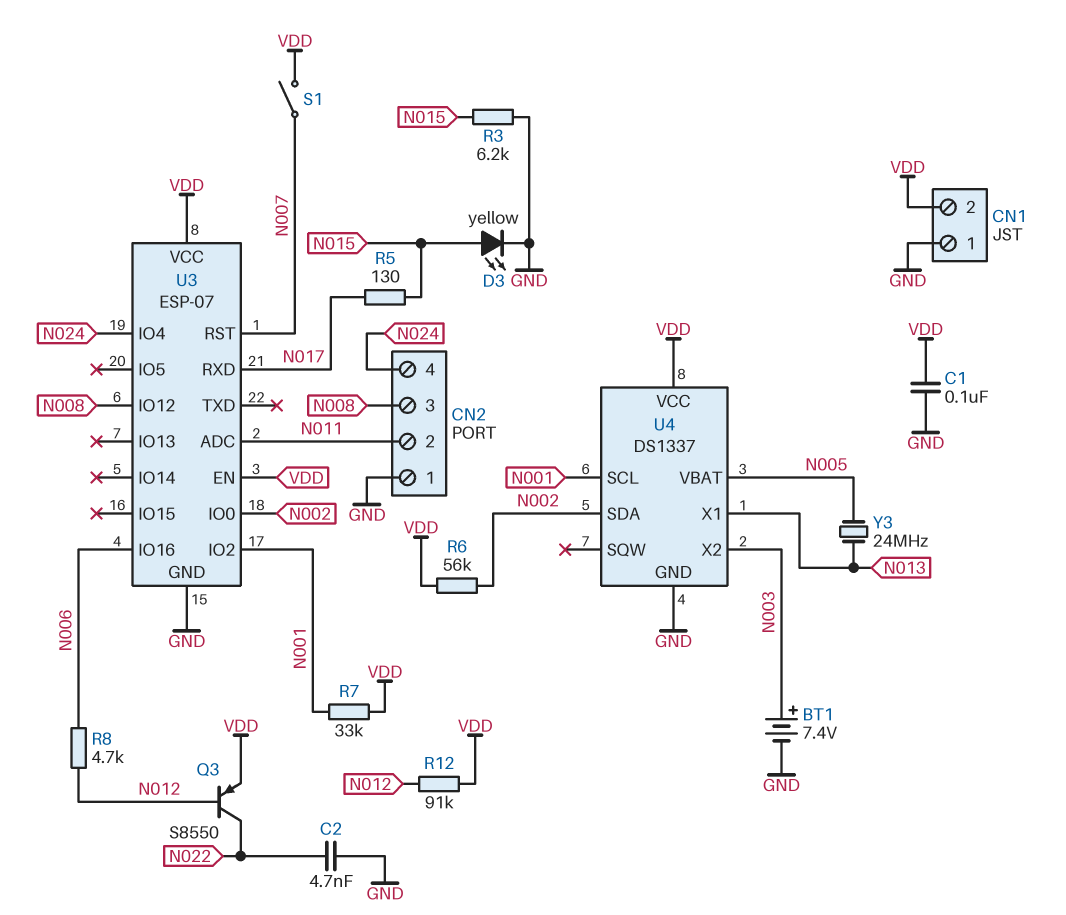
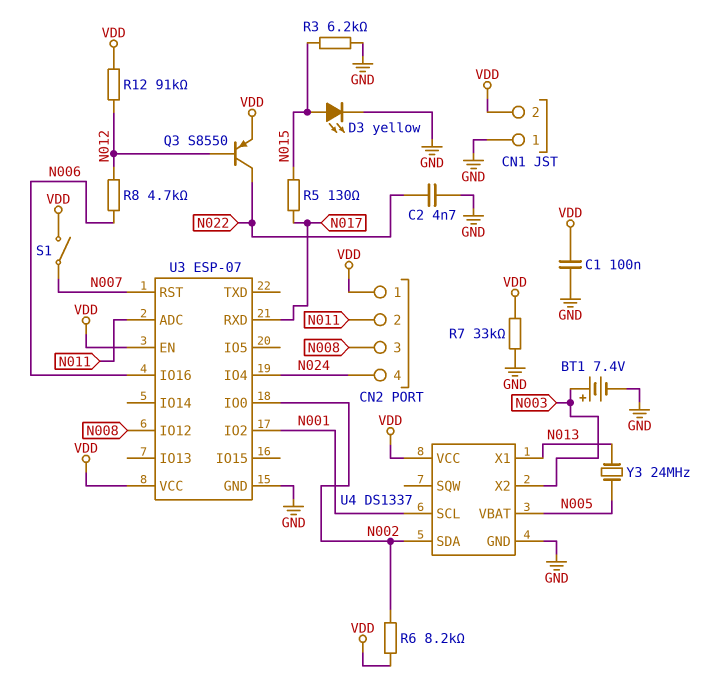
CN2 pin 1: GND -> VDD
R6: 56k (N002, VDD) -> 8.2k (N002, VDD)
R7: 33k (N001, VDD) -> 33k (GND, VDD)

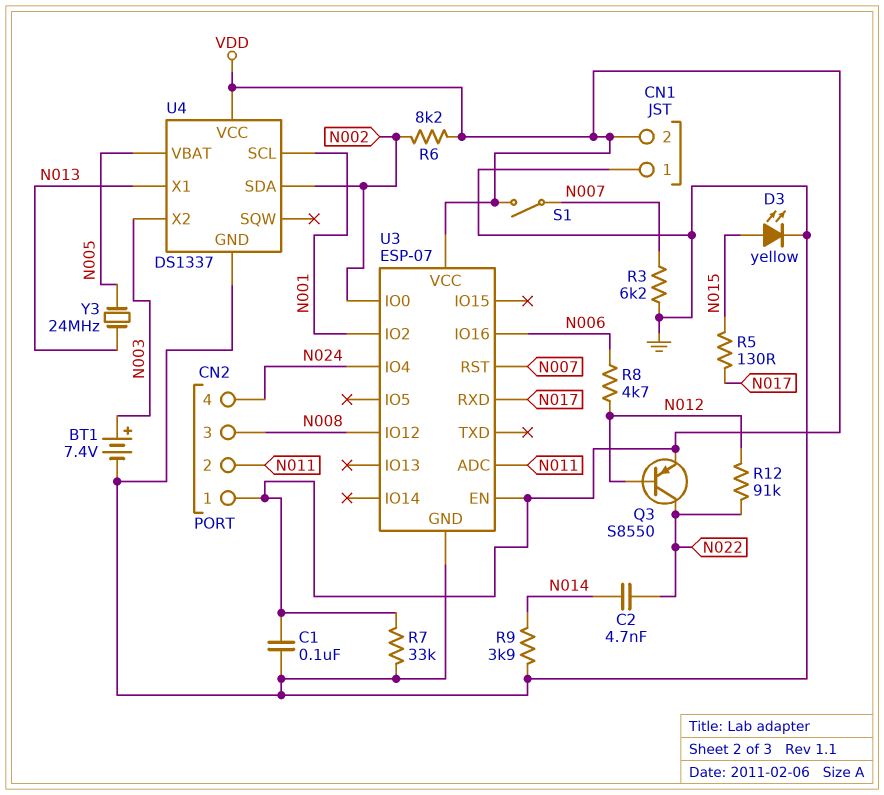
C2: 4.7nF (GND, N022) -> 4.7nF (N014, N022)
R3: 6.2k (GND, N015) -> 6.2k (GND, N007)
R9: none -> 3.9k (GND, N014)
R12: 91k (N012, VDD) -> 91k (N012, N022)

